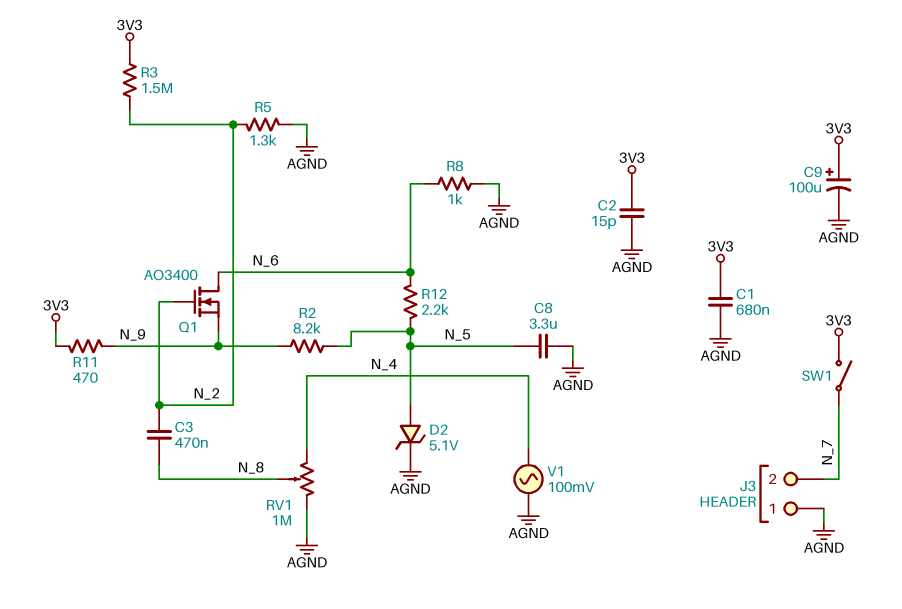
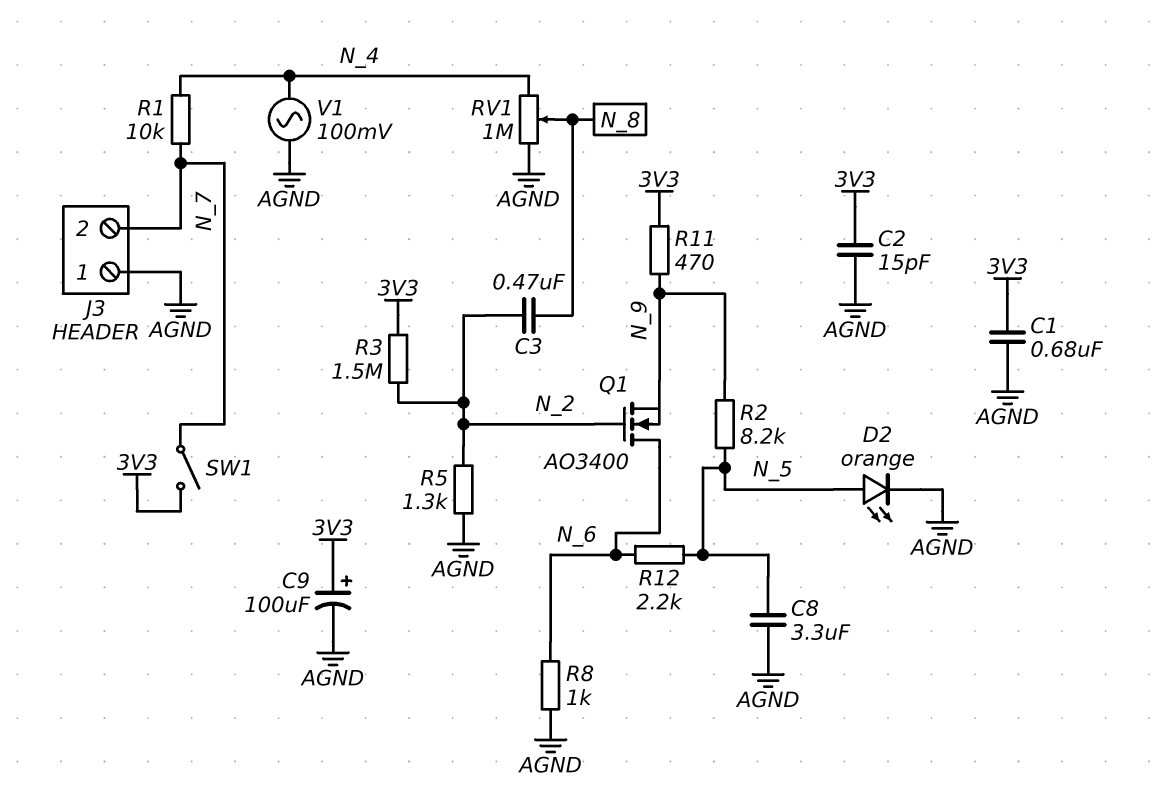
D2: zener 5.1V (A N_5, K AGND) -> LED orange (A N_5, K AGND)
R1: none -> 10k (N_4, N_7)

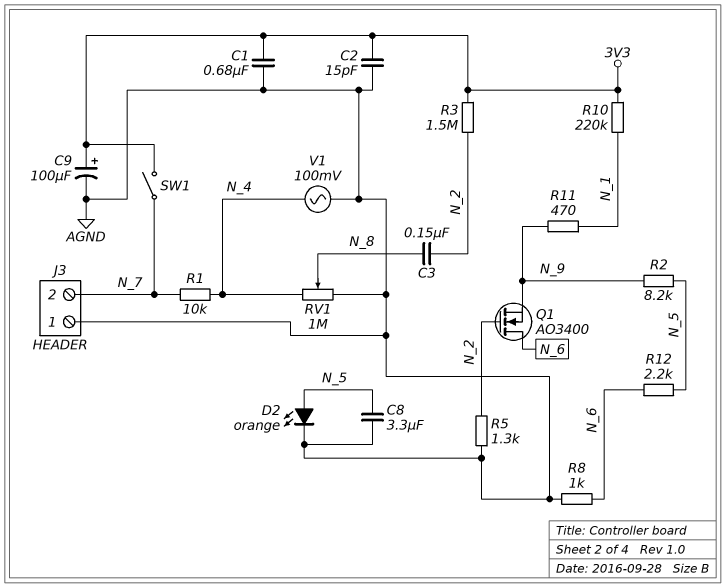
C3: 470nF (N_2, N_8) -> 150nF (N_2, N_8)
R10: none -> 220k (3V3, N_1)
R11: 470 (3V3, N_9) -> 470 (N_1, N_9)

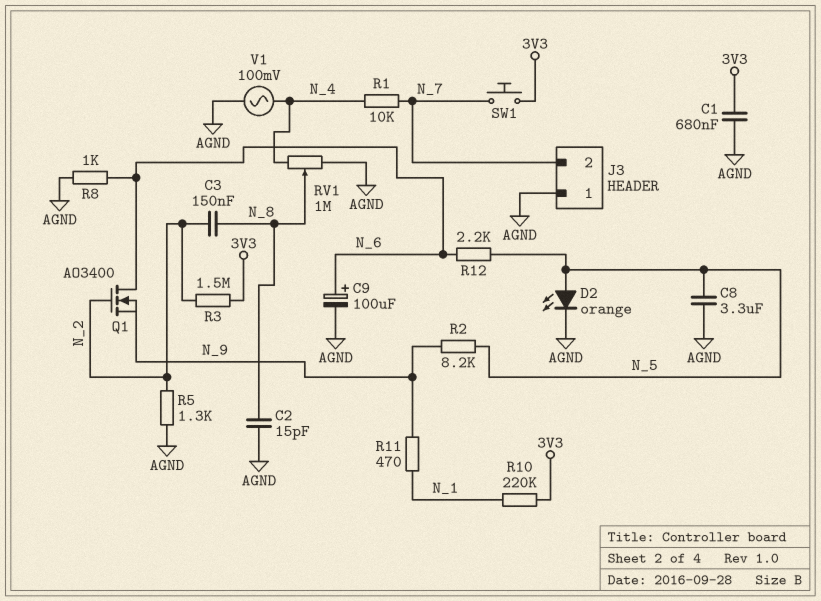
C2: 15pF (3V3, AGND) -> 15pF (AGND, N_8)
C9: 100uF (plus 3V3, minus AGND) -> 100uF (plus N_6, minus AGND)
SW1: switch (3V3, N_7) -> button (3V3, N_7)

